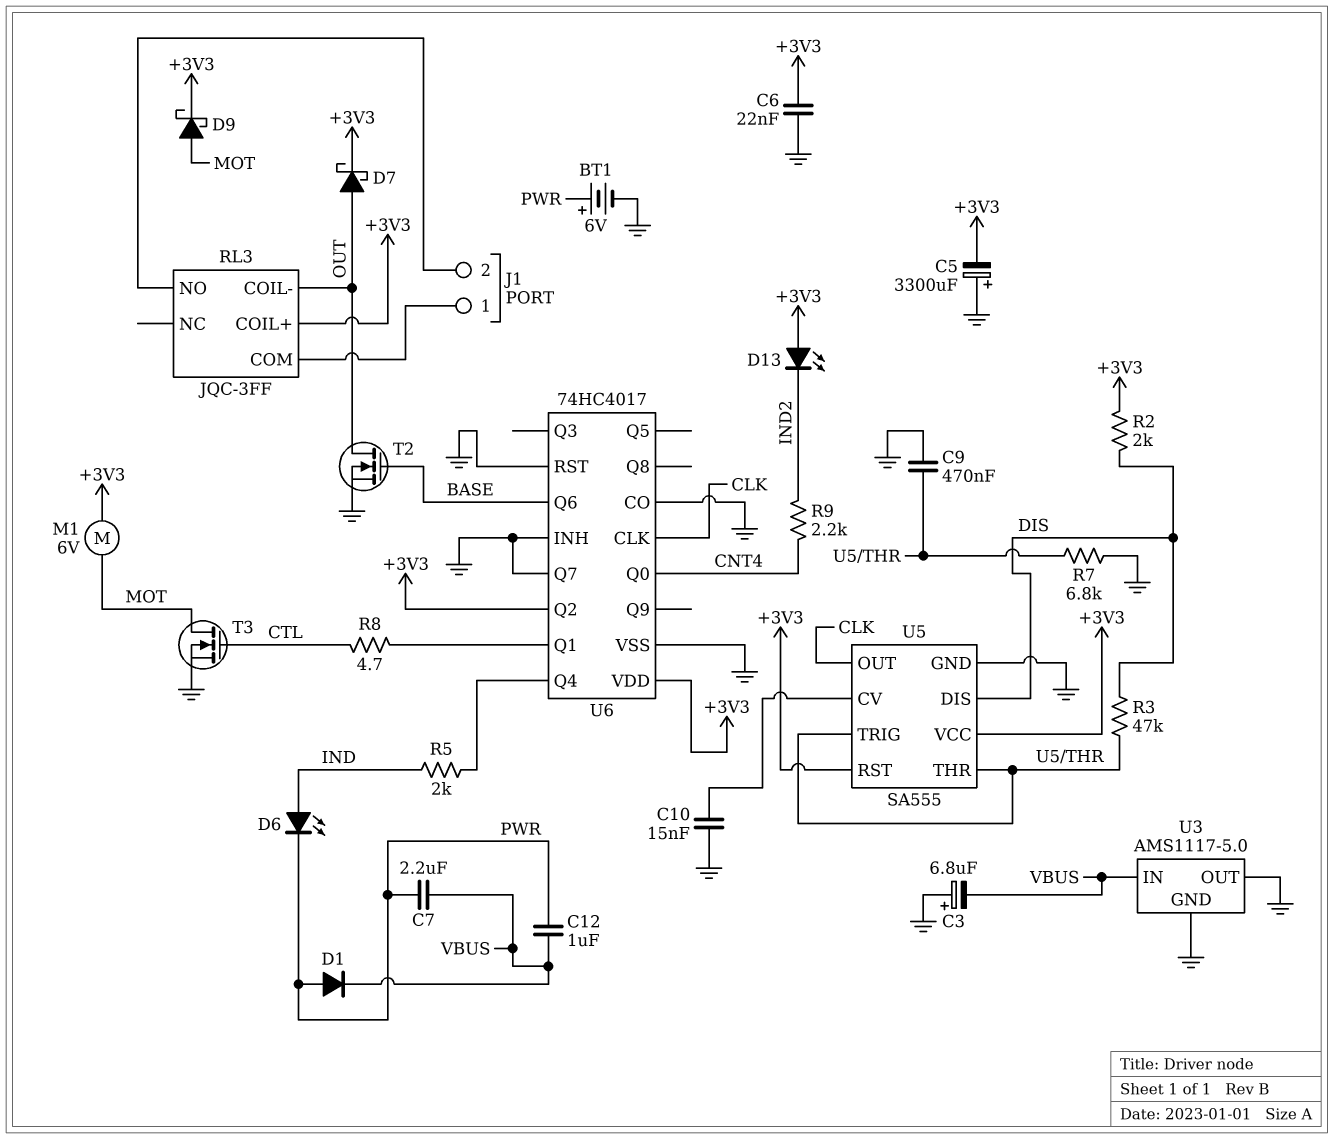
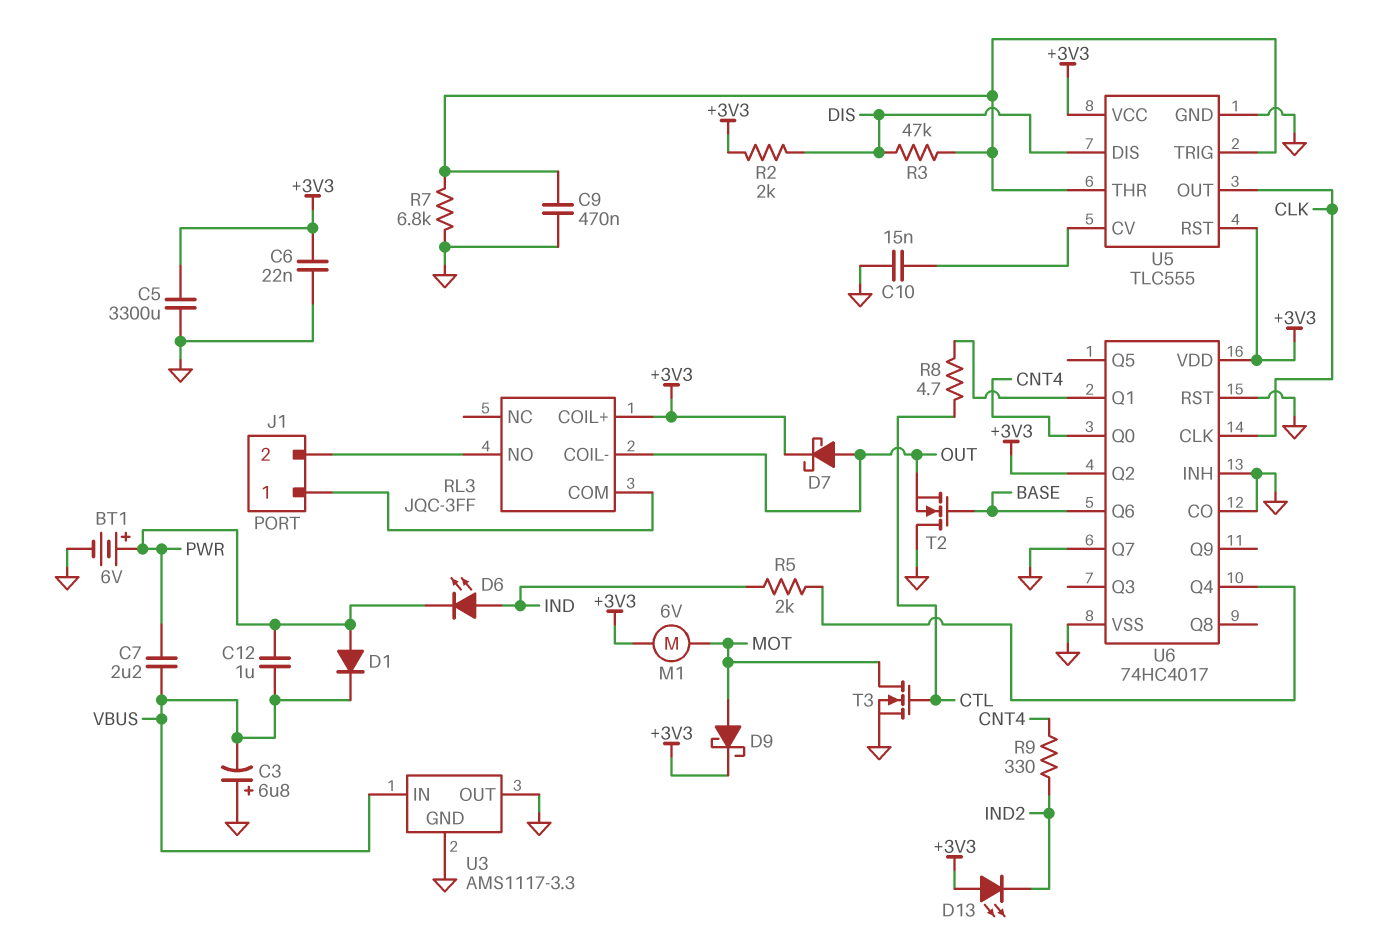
C5: 3300uF (plus GND, minus +3V3) -> 3300uF (+3V3, GND)
R9: 2.2k (CNT4, IND2) -> 330 (CNT4, IND2)
T2: NMOS (G BASE, D OUT, S GND) -> NMOS (G BASE, D GND, S OUT)
U3: AMS1117-5.0 -> AMS1117-3.3
U5: SA555 -> TLC555

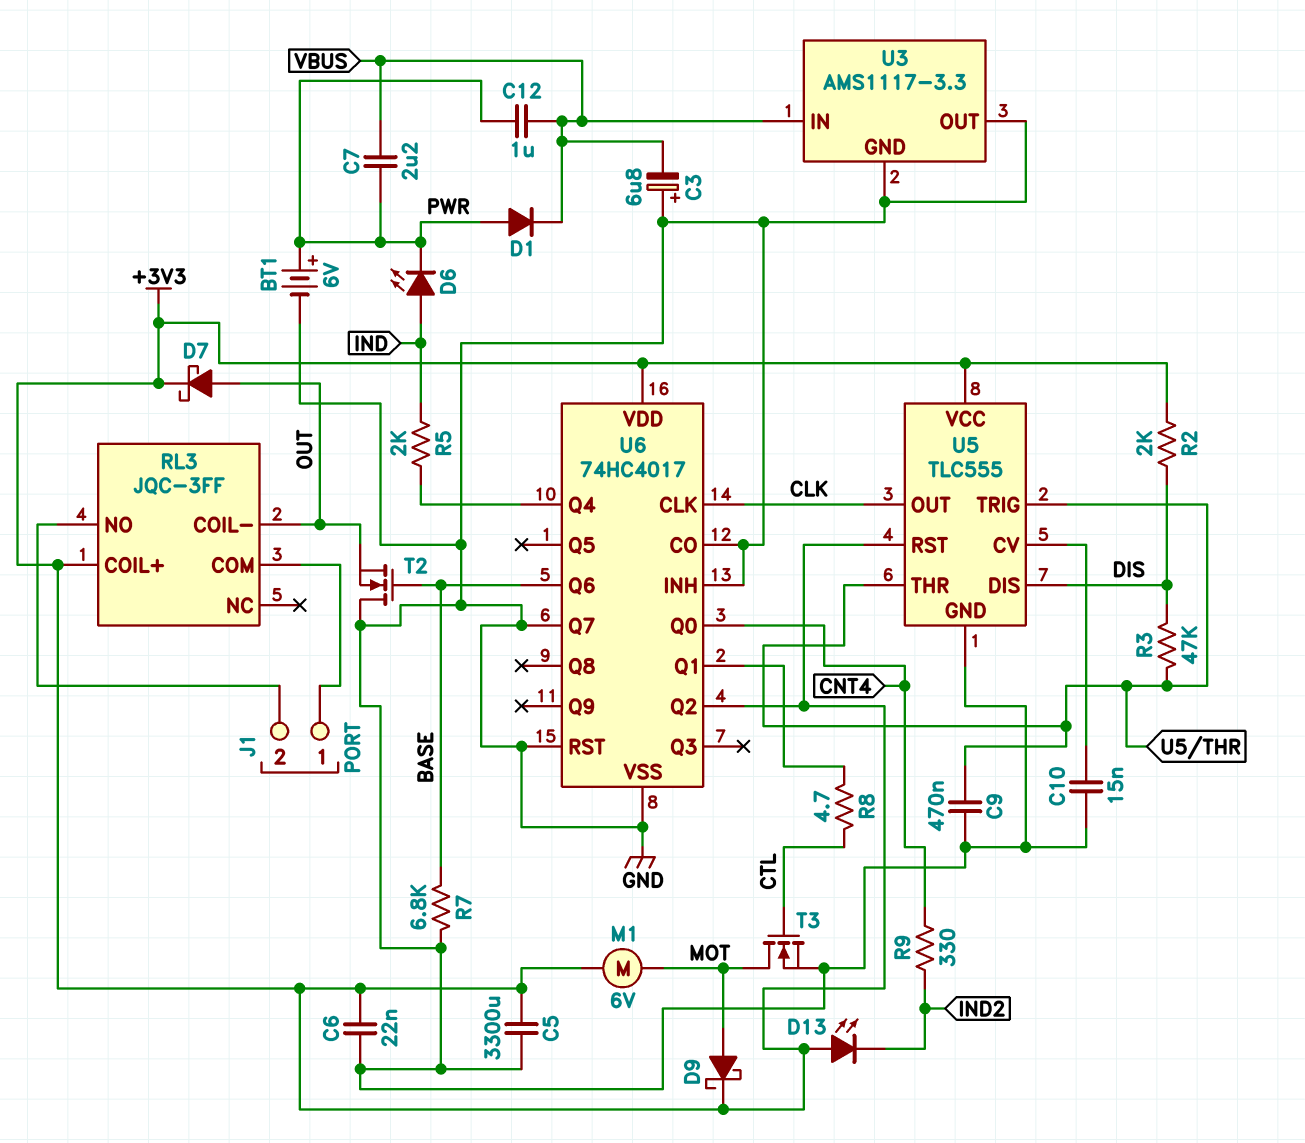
R7: 6.8k (GND, U5/THR) -> 6.8k (BASE, GND)

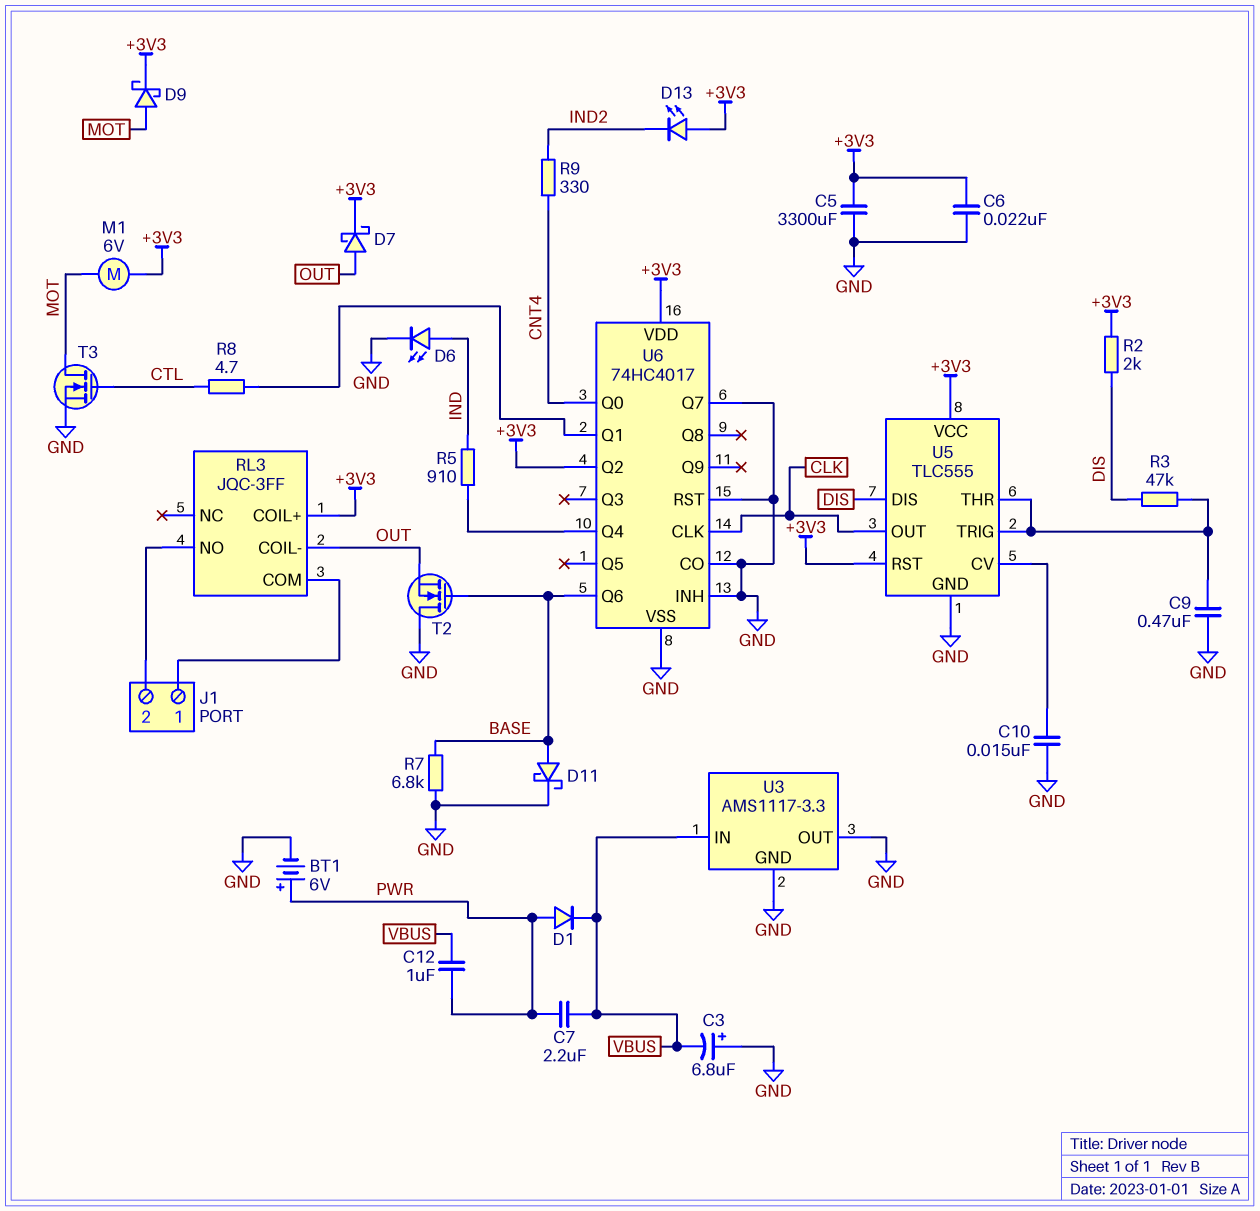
D6: LED (A IND, K PWR) -> LED (A IND, K GND)
D11: none -> schottky (A BASE, K GND)
R5: 2k (IND, U6/Q4) -> 910 (IND, U6/Q4)

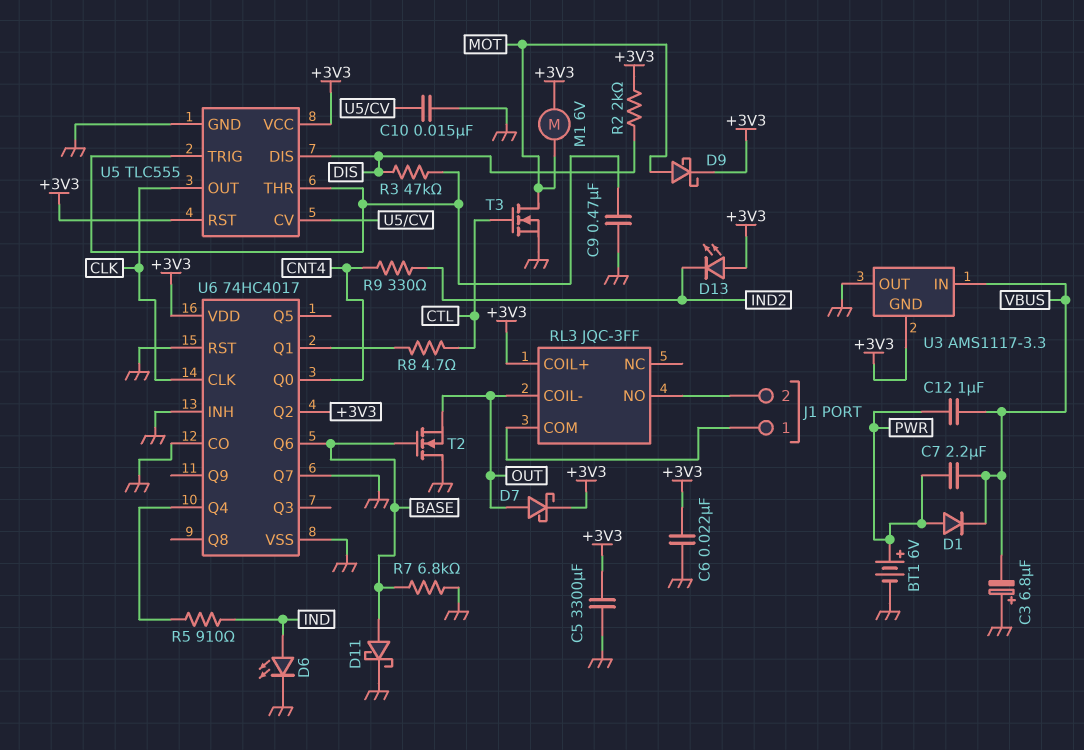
U3 pin GND: GND -> +3V3

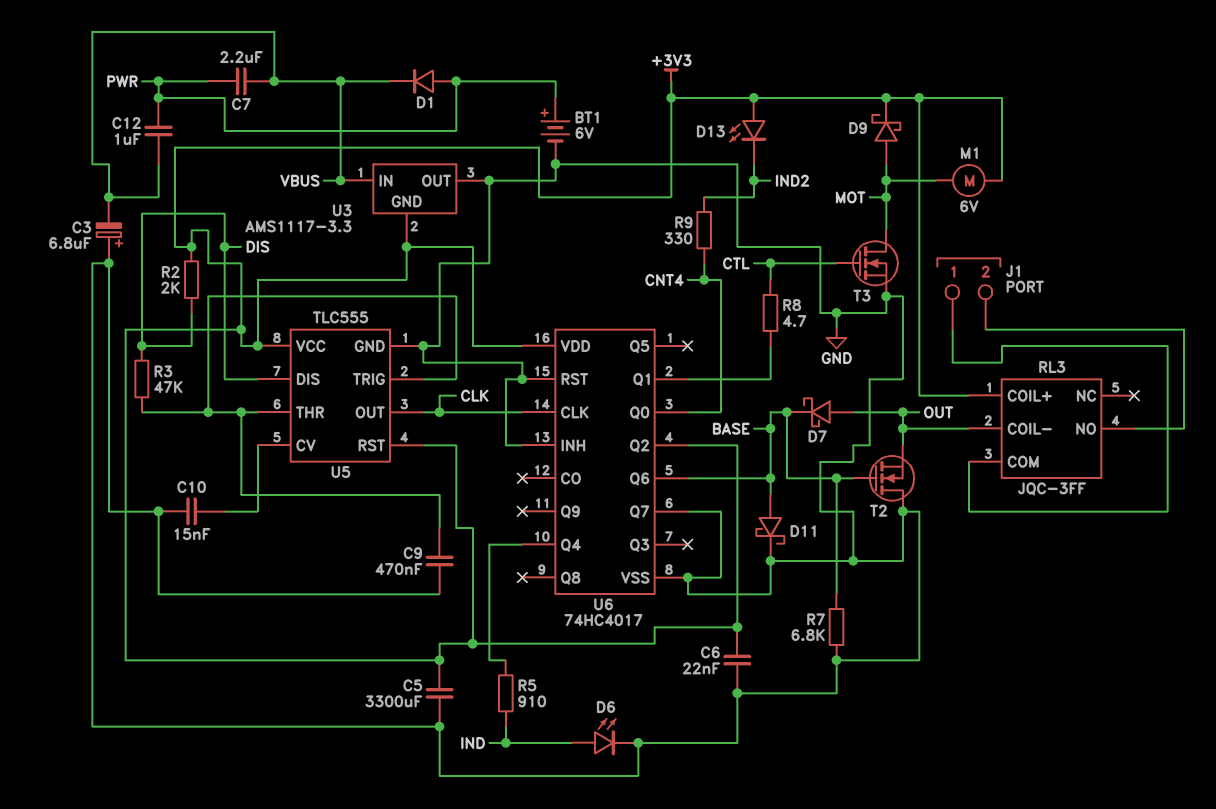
D7: schottky (A OUT, K +3V3) -> schottky (A OUT, K BASE)
U6 pin CO: GND -> none

